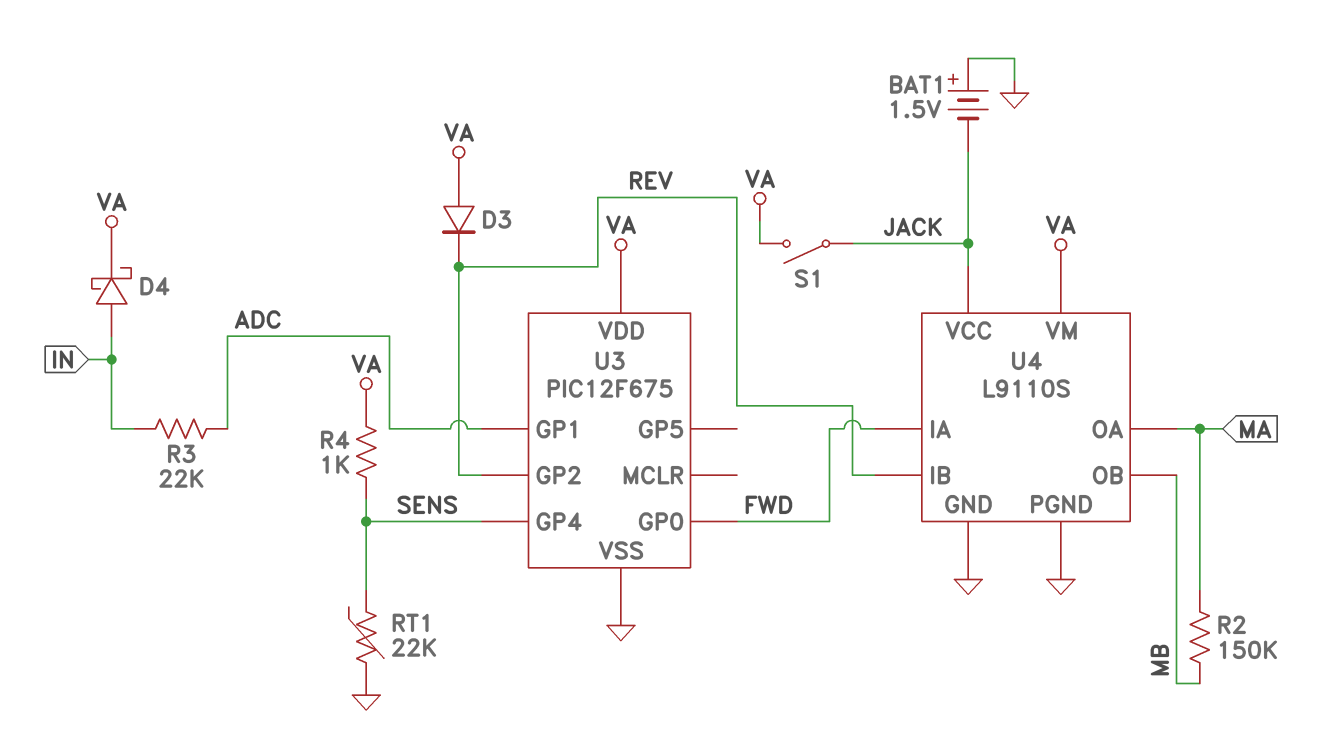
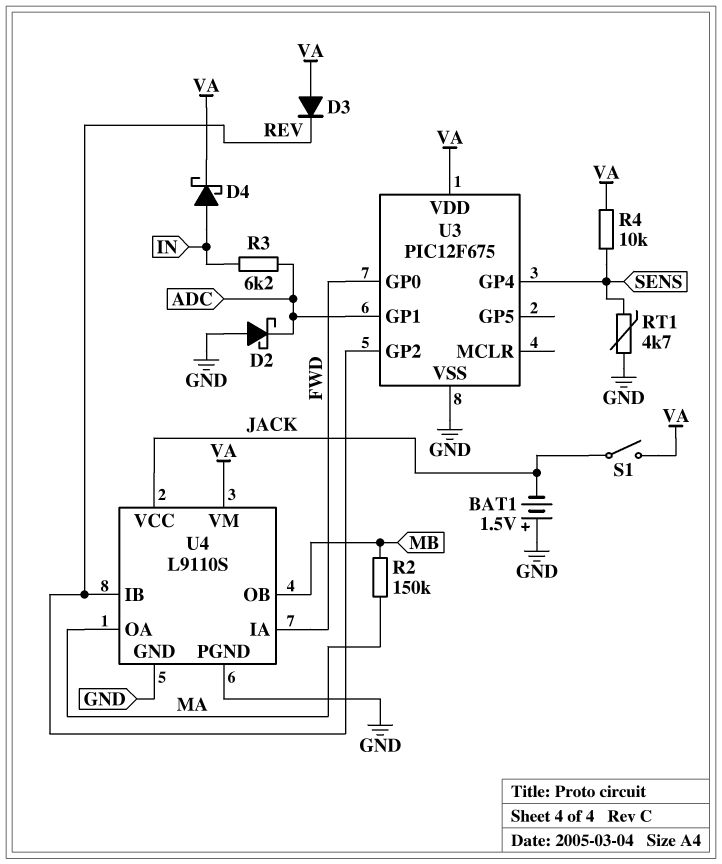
D2: none -> schottky (A GND, K ADC)
R3: 22k (ADC, IN) -> 6.2k (ADC, IN)
R4: 1k (SENS, VA) -> 10k (SENS, VA)
RT1: 22k (GND, SENS) -> 4.7k (GND, SENS)

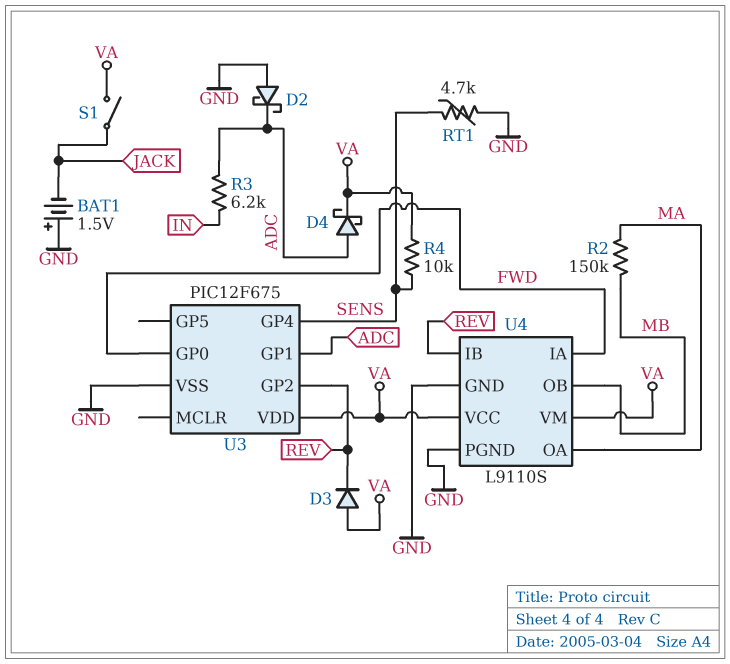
D4: schottky (A IN, K VA) -> schottky (A ADC, K VA)
U4 pin VCC: JACK -> VA

